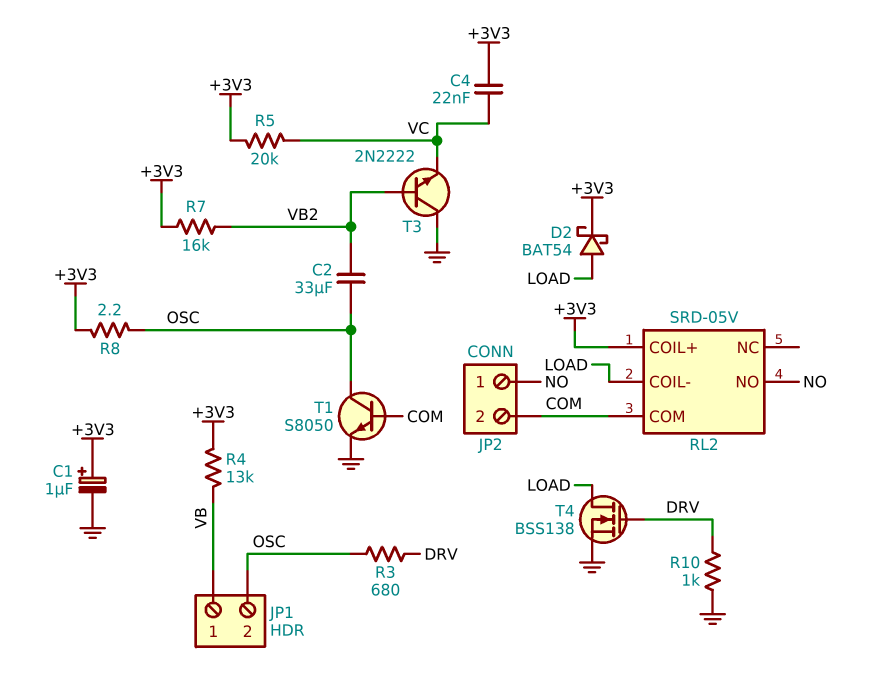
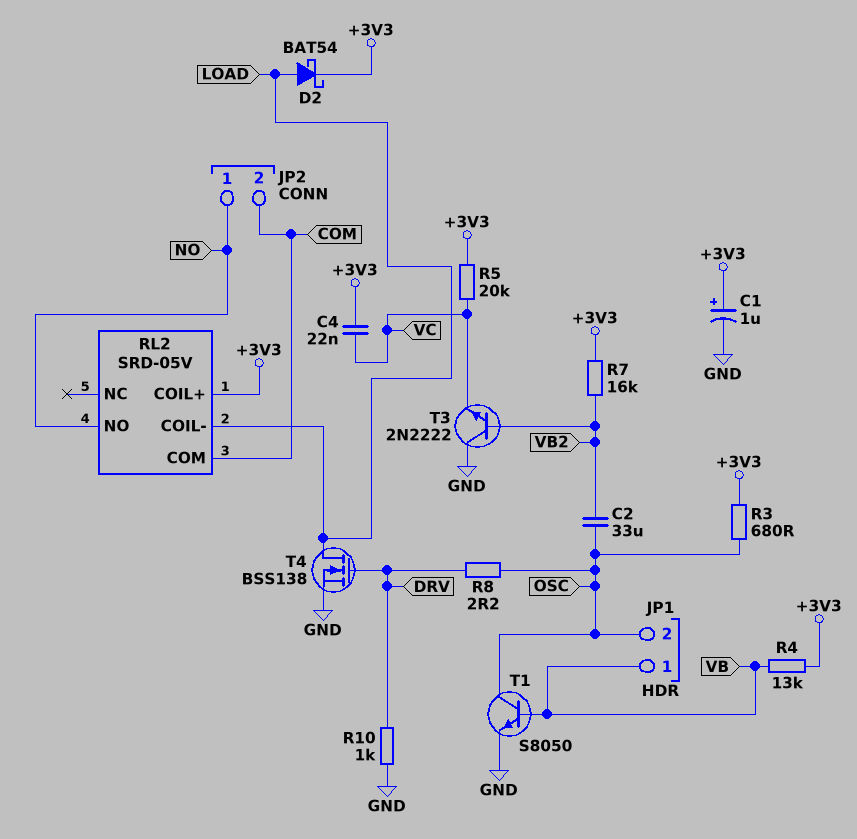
R3: 680 (DRV, OSC) -> 680 (+3V3, OSC)
R8: 2.2 (+3V3, OSC) -> 2.2 (DRV, OSC)
T1: NPN S8050 (B COM, C OSC, E GND) -> NPN S8050 (B VB, C OSC, E GND)

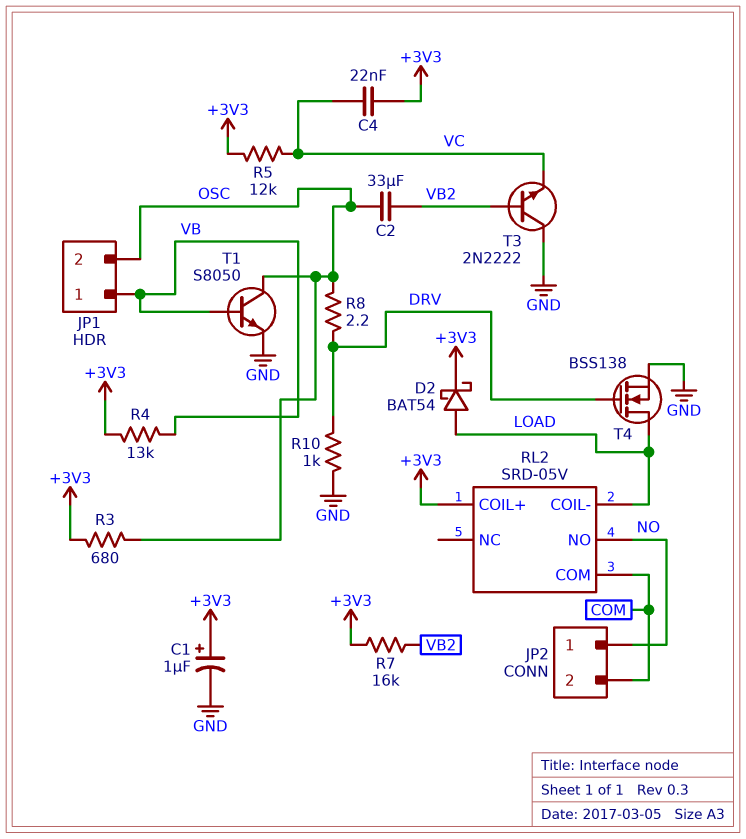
R5: 20k (+3V3, VC) -> 12k (+3V3, VC)

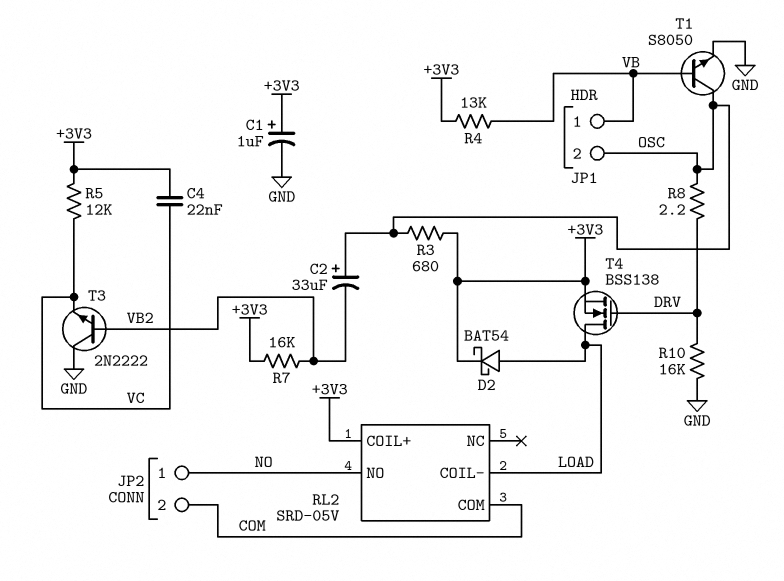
C2: 33uF (OSC, VB2) -> 33uF (plus OSC, minus VB2)
R10: 1k (DRV, GND) -> 16k (DRV, GND)
T4: NMOS BSS138 (G DRV, D LOAD, S GND) -> NMOS BSS138 (G DRV, D LOAD, S +3V3)

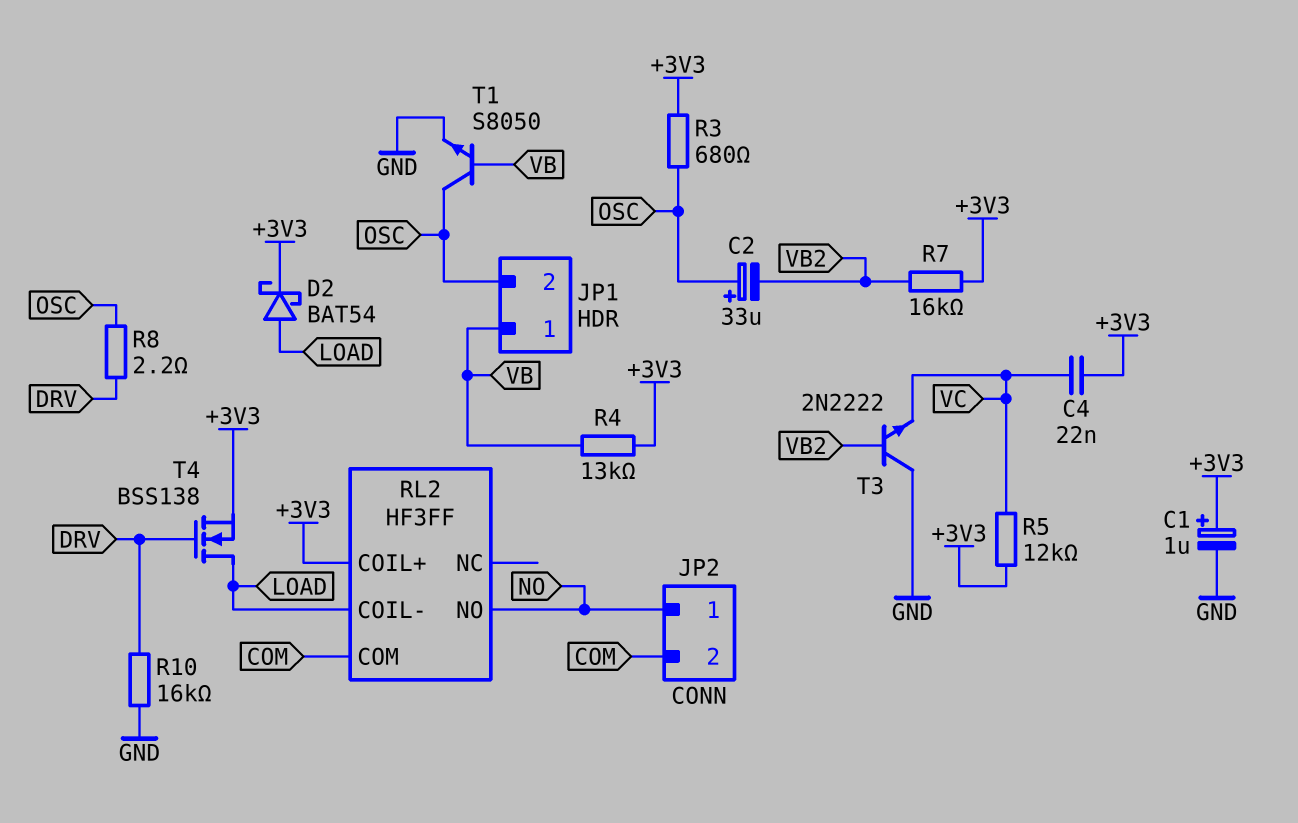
RL2: SRD-05V -> HF3FF

